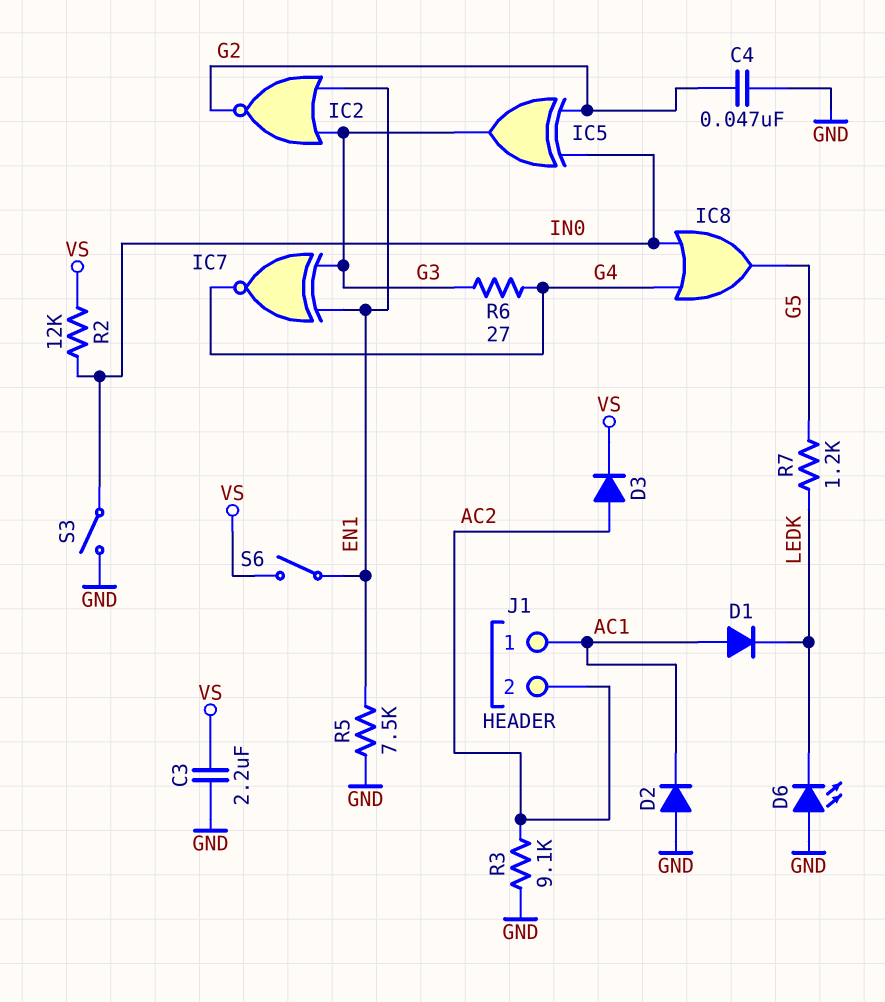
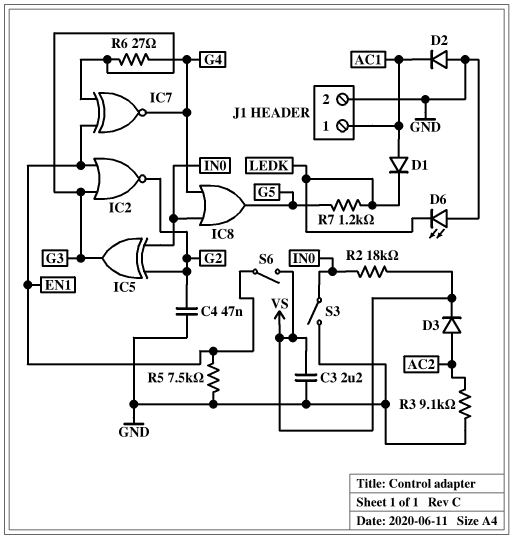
J1 pin 2: AC2 -> GND
R2: 12k (IN0, VS) -> 18k (IN0, VS)

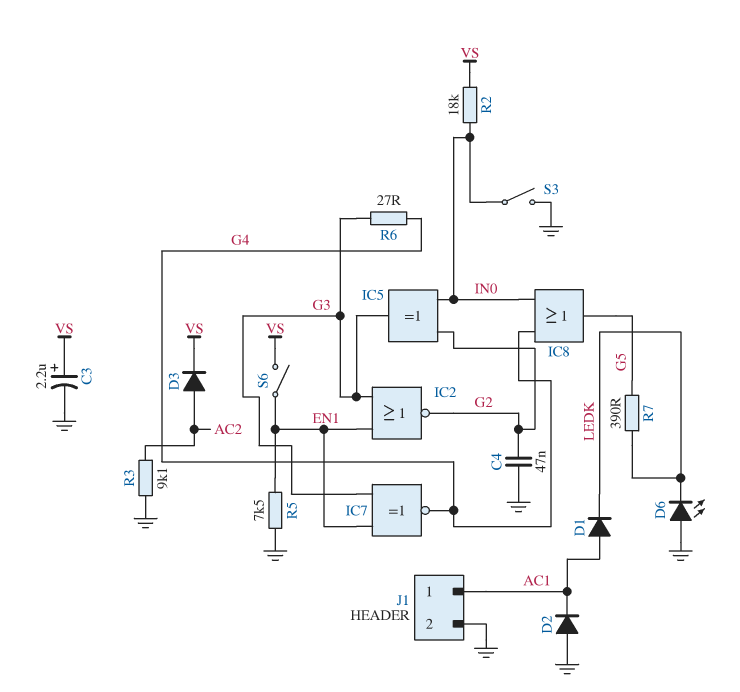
C3: 2.2uF (GND, VS) -> 2.2uF (plus VS, minus GND)
R7: 1.2k (G5, LEDK) -> 390 (G5, LEDK)

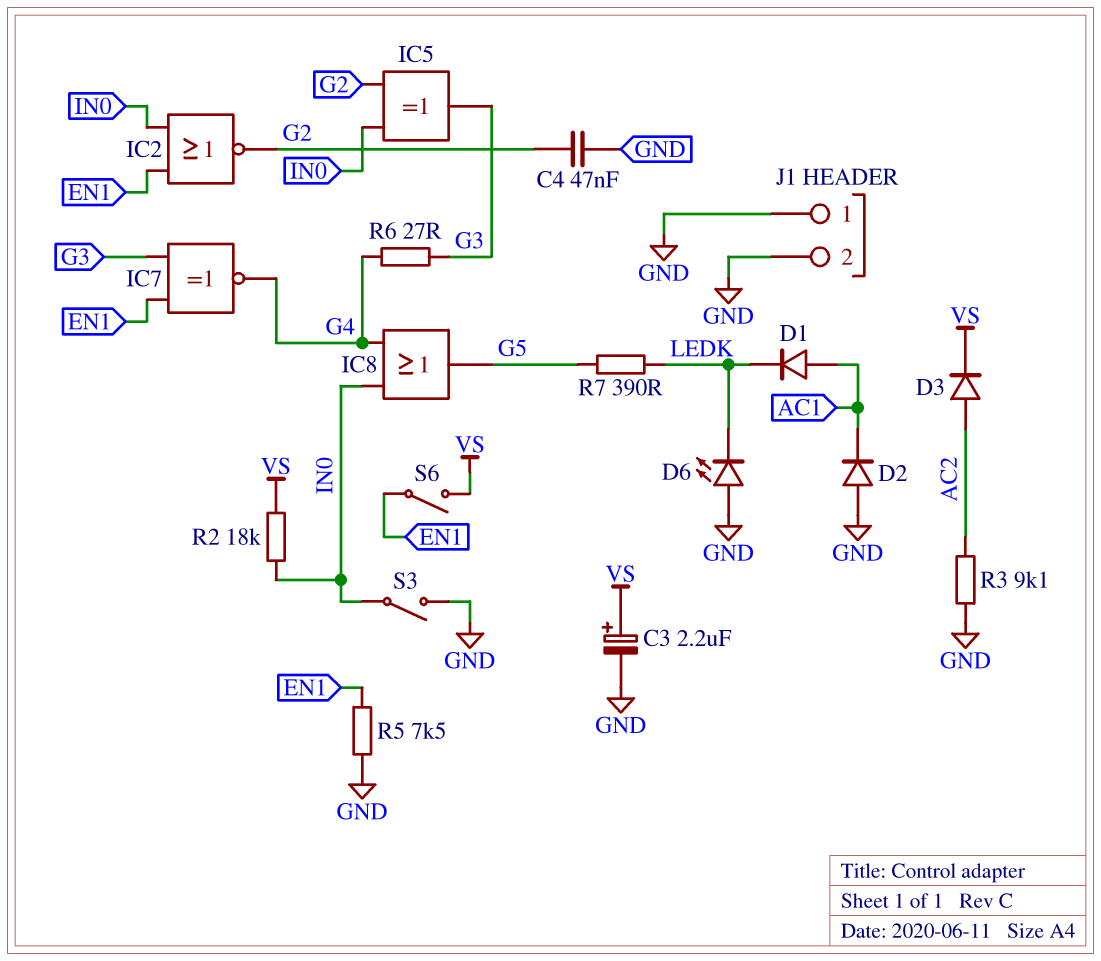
IC2: NOR (in EN1, in G3, out G2) -> NOR (in EN1, in IN0, out G2)
J1 pin 1: AC1 -> GND

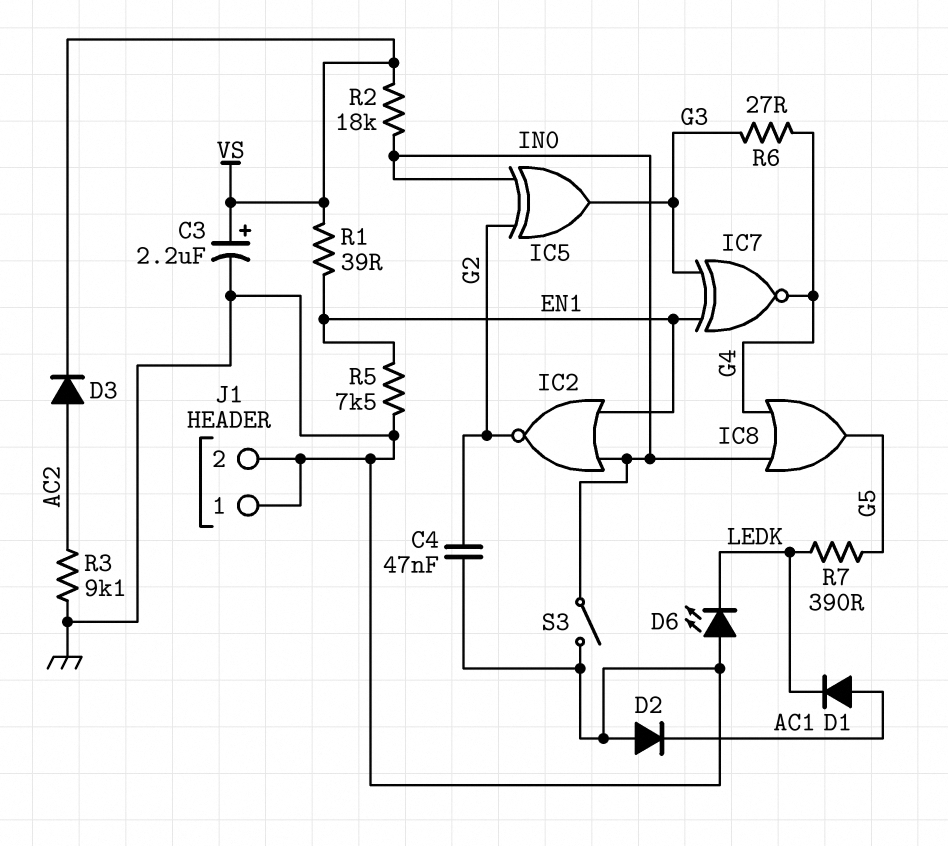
R1: none -> 39 (EN1, VS)
S6: switch (EN1, VS) -> none

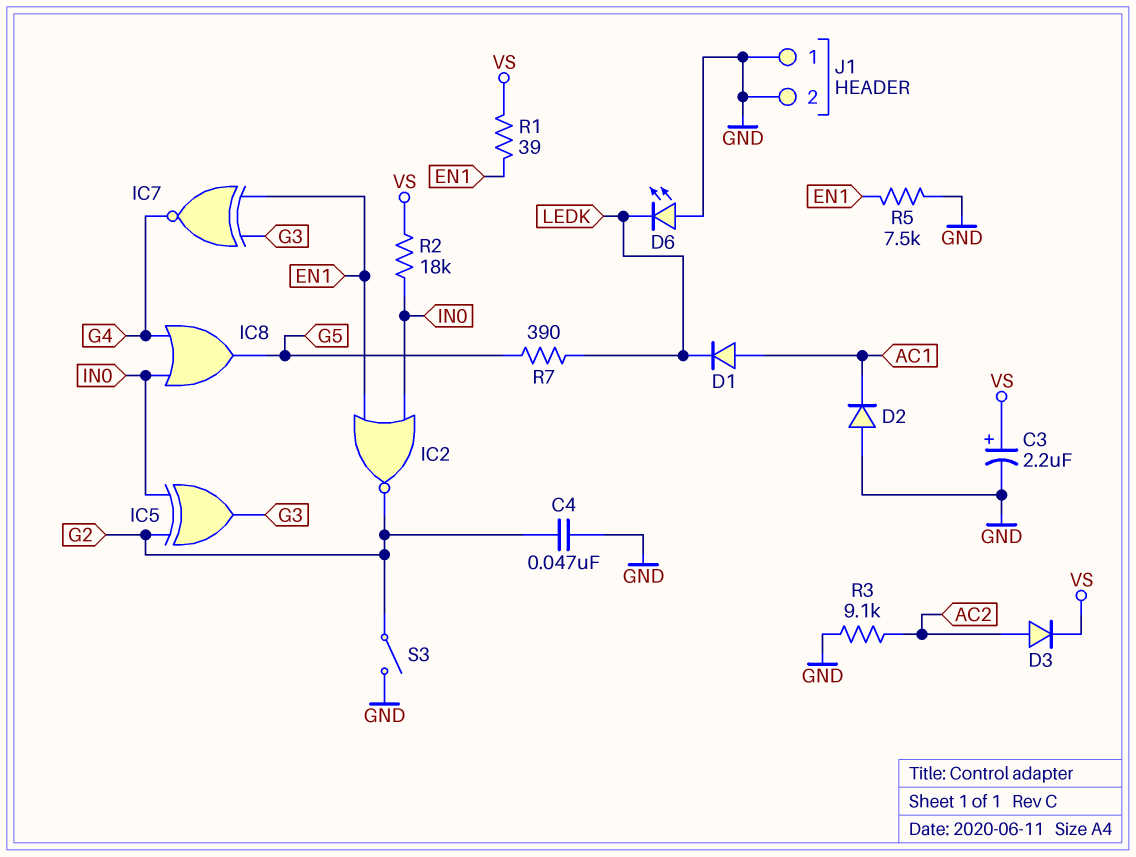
R6: 27 (G3, G4) -> none
S3: switch (GND, IN0) -> switch (G2, GND)

